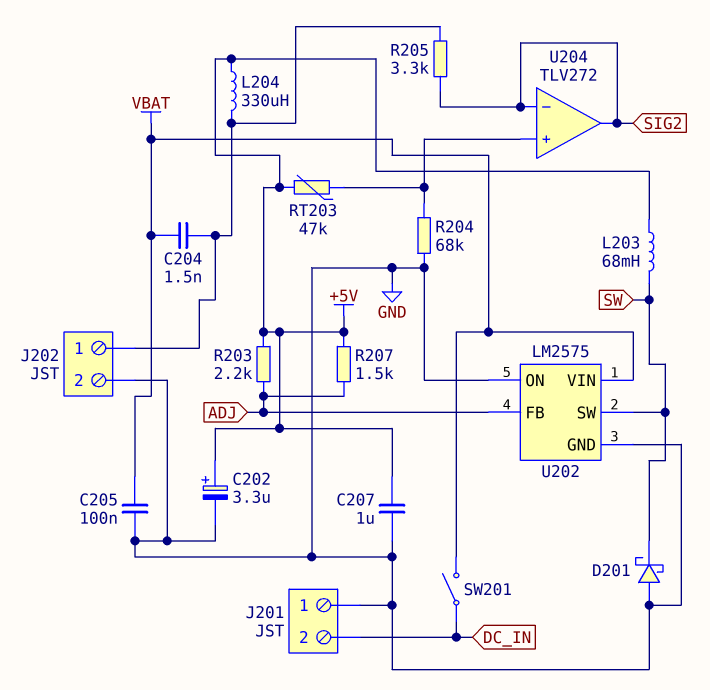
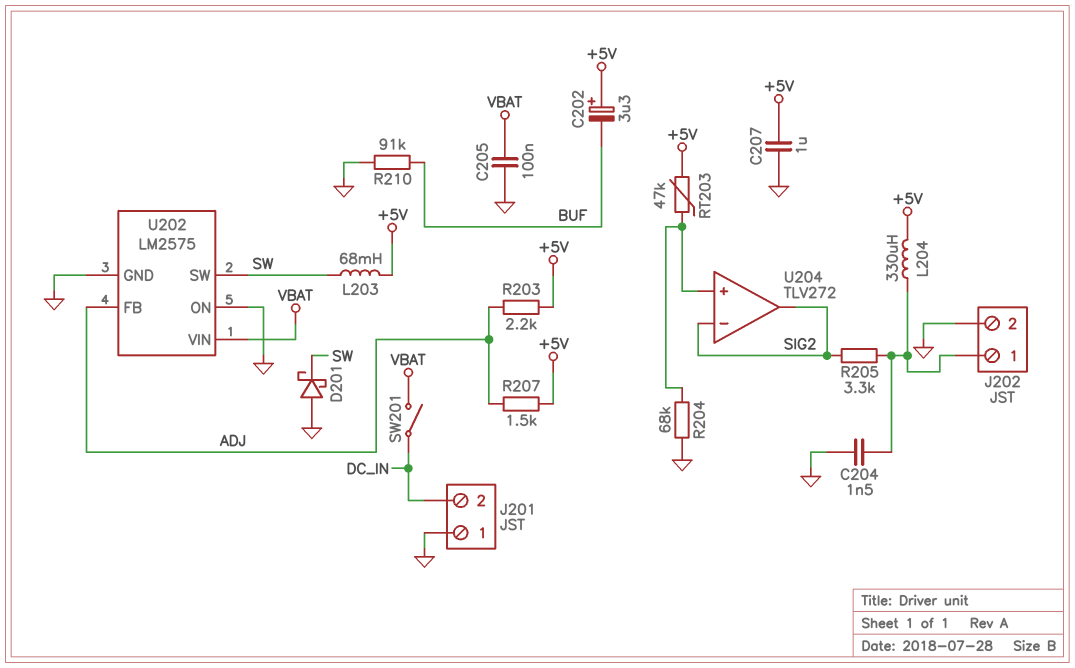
C202: 3.3uF (plus +5V, minus GND) -> 3.3uF (plus +5V, minus BUF)
C204: 1.5nF (J202/1, VBAT) -> 1.5nF (GND, J202/1)
R210: none -> 91k (BUF, GND)

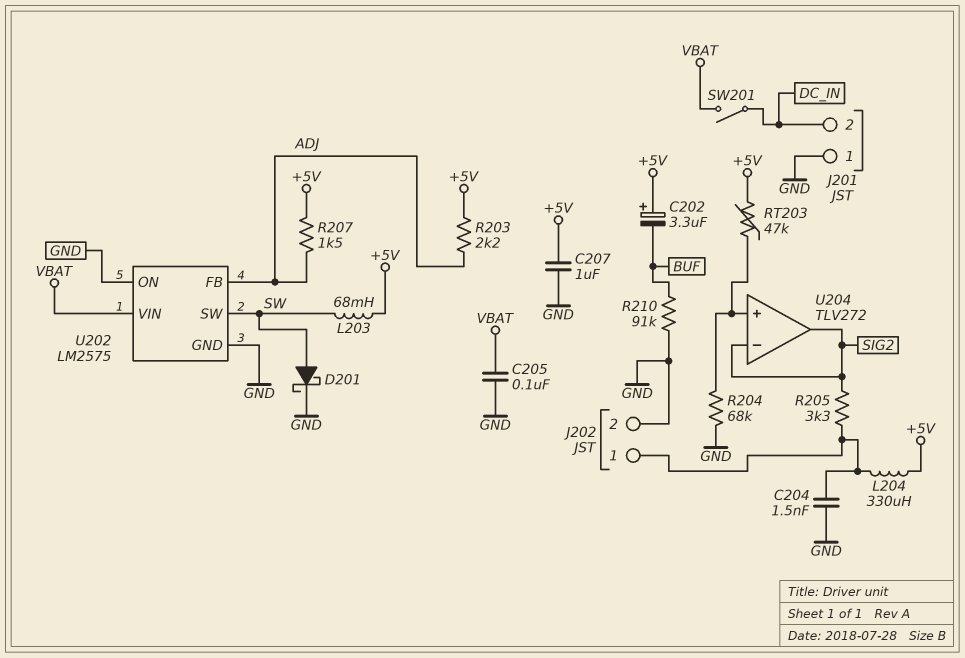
D201: schottky (A GND, K SW) -> schottky (A SW, K GND)

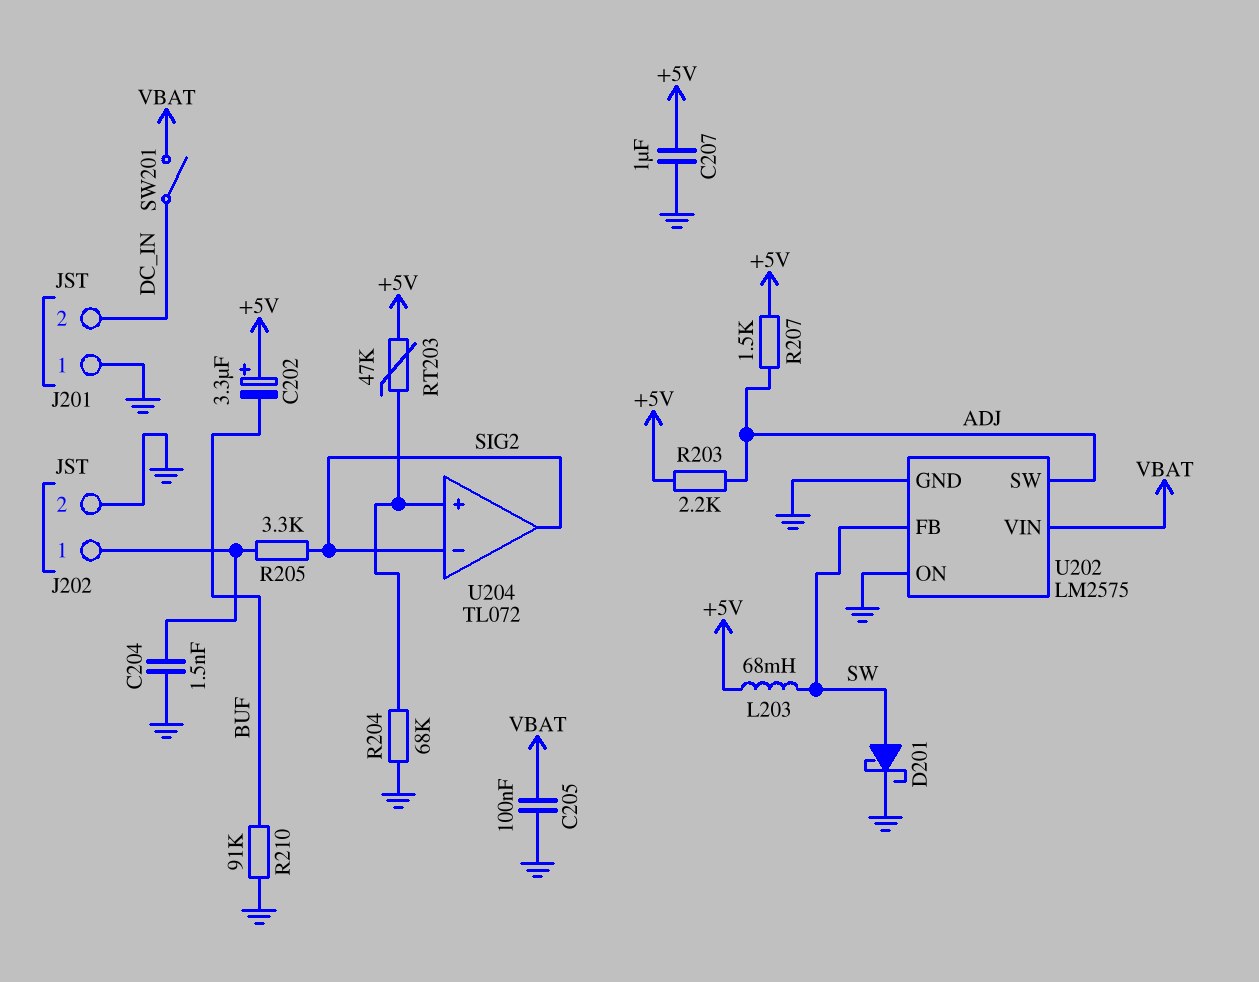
L204: 330uH (+5V, J202/1) -> none
U202 pin FB: ADJ -> SW
U202 pin SW: SW -> ADJ
U204: TLV272 -> TL072

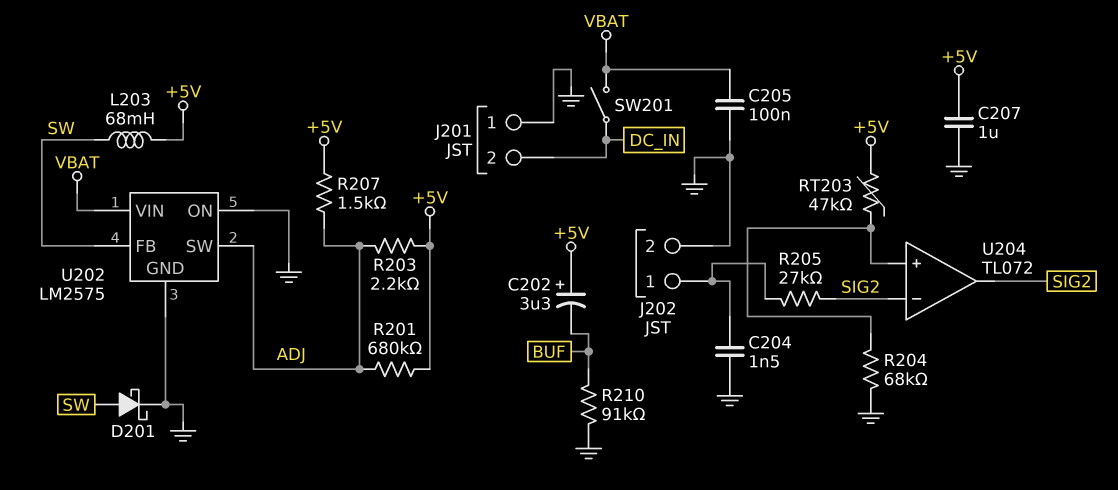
R201: none -> 680k (+5V, ADJ)
R205: 3.3k (J202/1, SIG2) -> 27k (J202/1, SIG2)

